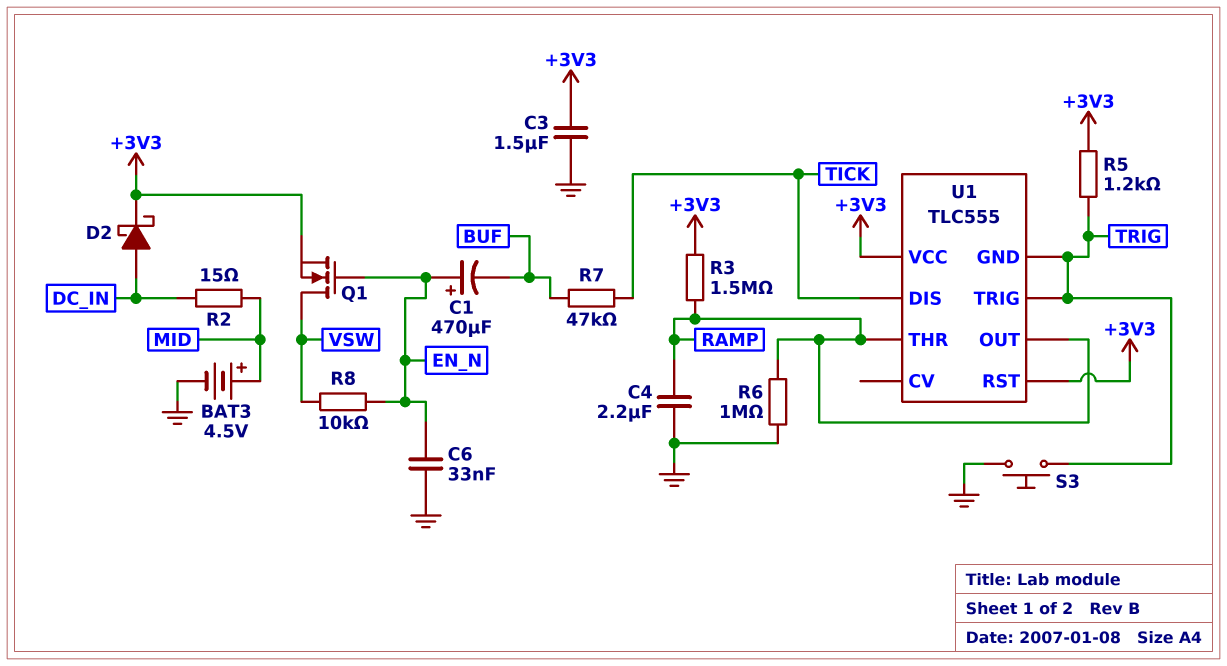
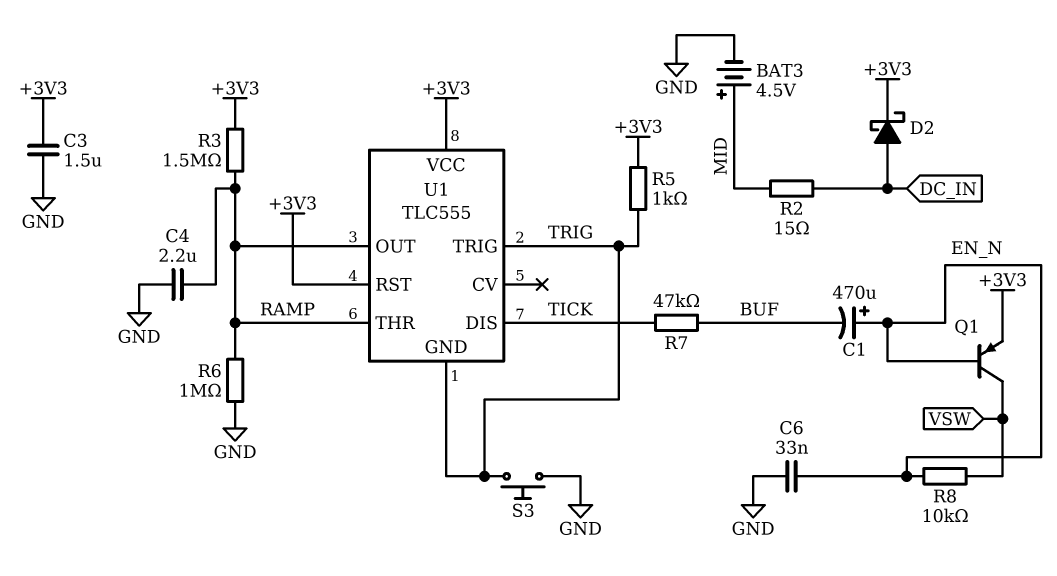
Q1: NMOS (G EN_N, D VSW, S +3V3) -> PNP (B EN_N, C VSW, E +3V3)
R5: 1.2k (+3V3, TRIG) -> 1k (+3V3, TRIG)

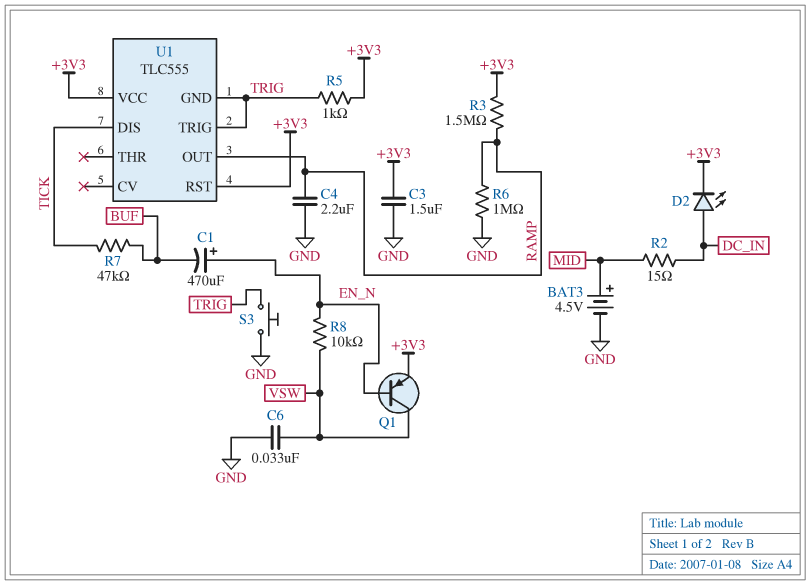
C6: 33nF (EN_N, GND) -> 33nF (GND, VSW)
D2: schottky (A DC_IN, K +3V3) -> LED (A DC_IN, K +3V3)
U1 pin THR: RAMP -> none

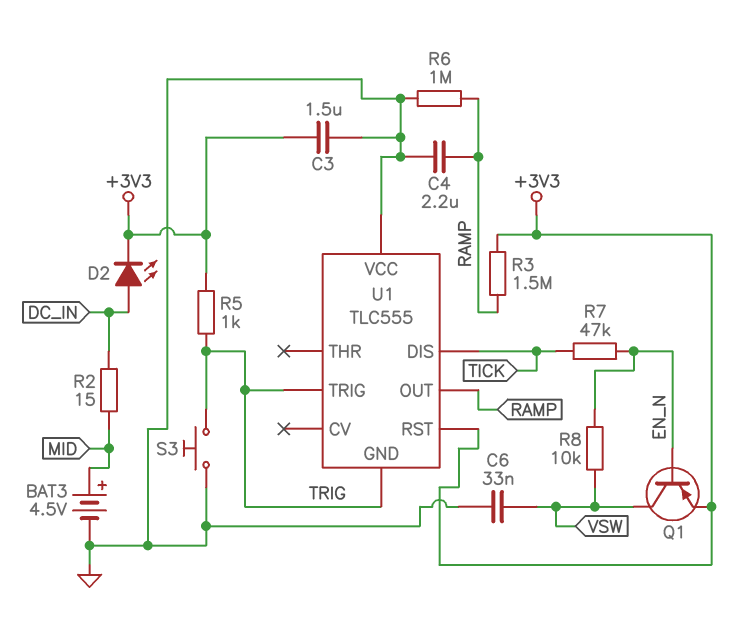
C1: 470uF (plus EN_N, minus BUF) -> none
R7: 47k (BUF, TICK) -> 47k (EN_N, TICK)
U1 pin VCC: +3V3 -> GND

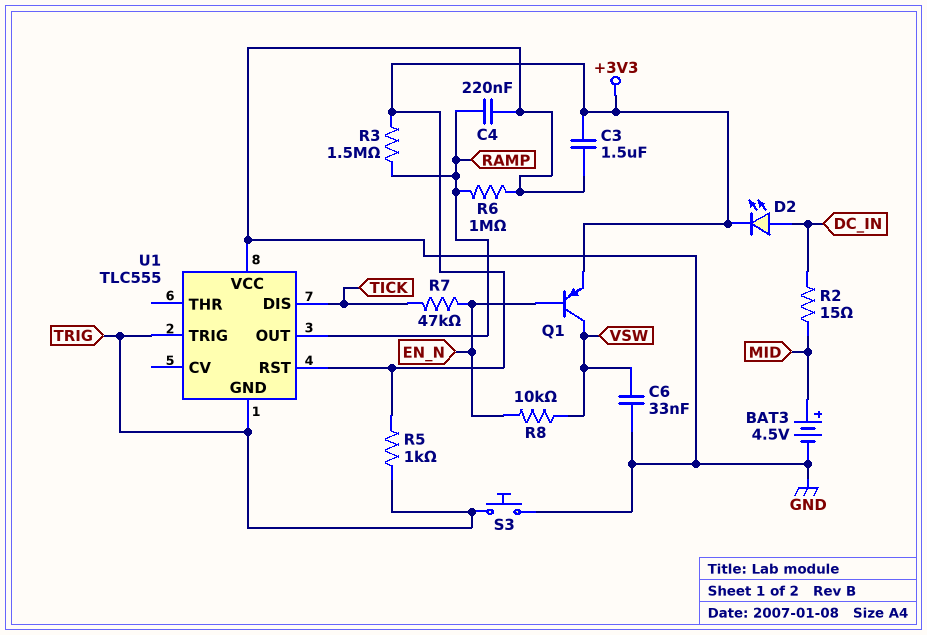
C4: 2.2uF (GND, RAMP) -> 220nF (GND, RAMP)

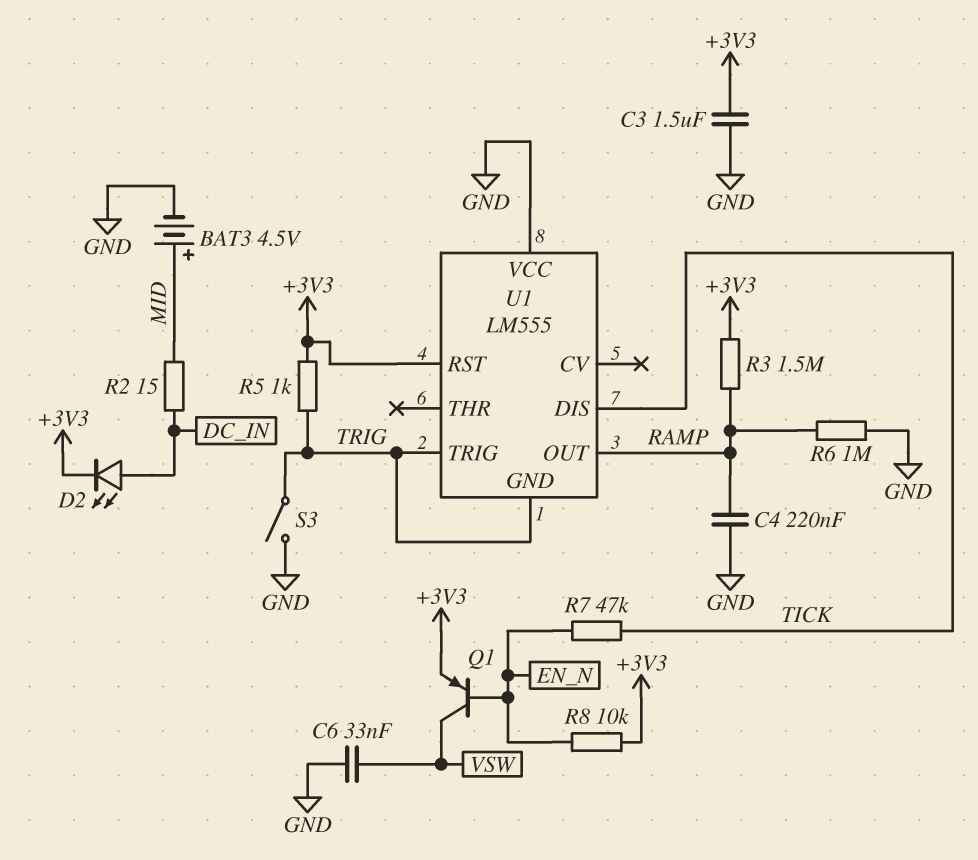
R8: 10k (EN_N, VSW) -> 10k (+3V3, EN_N)
S3: button (GND, TRIG) -> switch (GND, TRIG)
U1: TLC555 -> LM555

